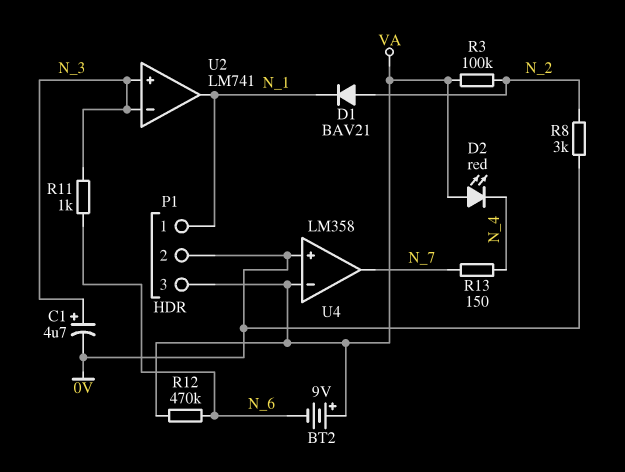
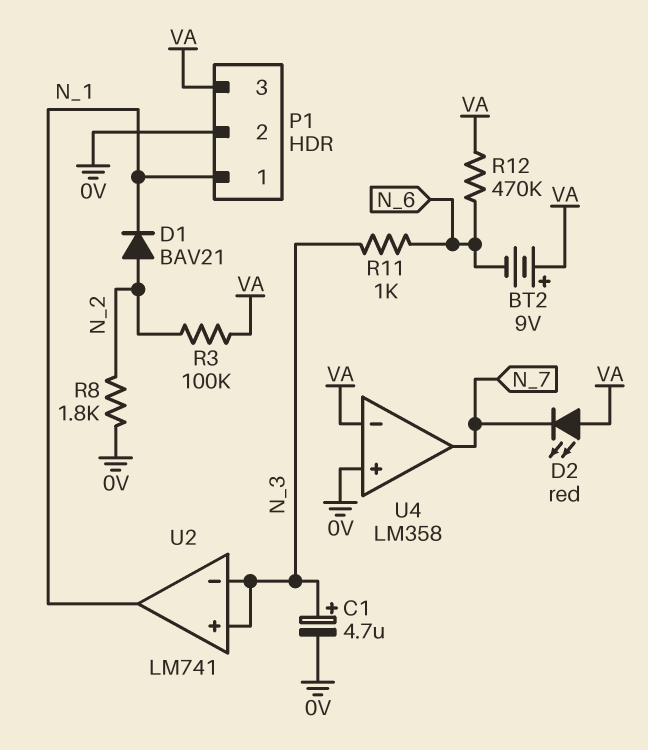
D2: LED red (A VA, K N_4) -> LED red (A VA, K N_7)
R8: 3k (0V, N_2) -> 1.8k (0V, N_2)
R13: 150 (N_4, N_7) -> none

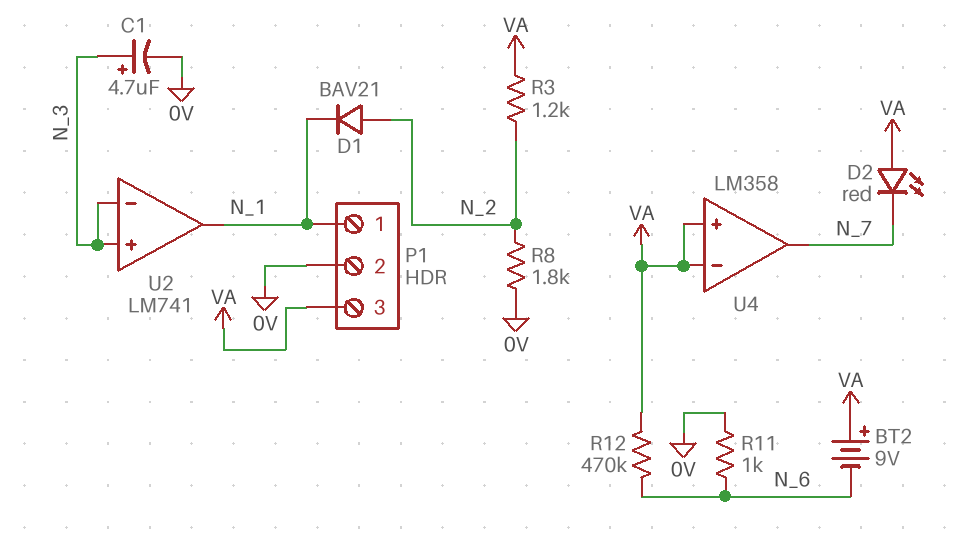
R3: 100k (N_2, VA) -> 1.2k (N_2, VA)
R11: 1k (N_3, N_6) -> 1k (0V, N_6)
U4 pin in+: 0V -> VA

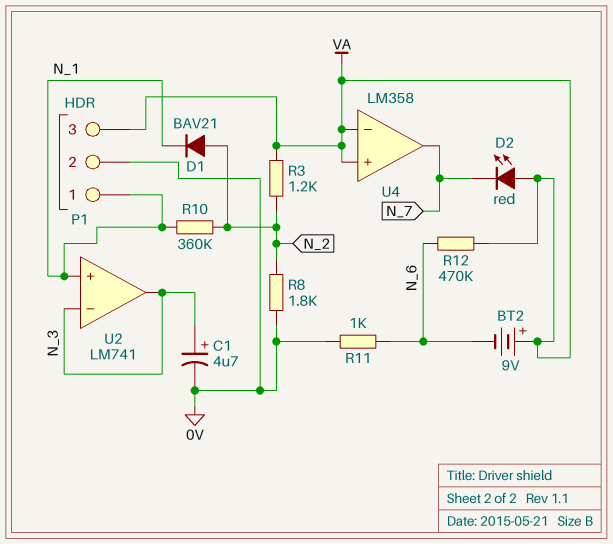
R10: none -> 360k (N_1, N_2)
U2 pin in+: N_3 -> N_1
U2 pin out: N_1 -> N_3

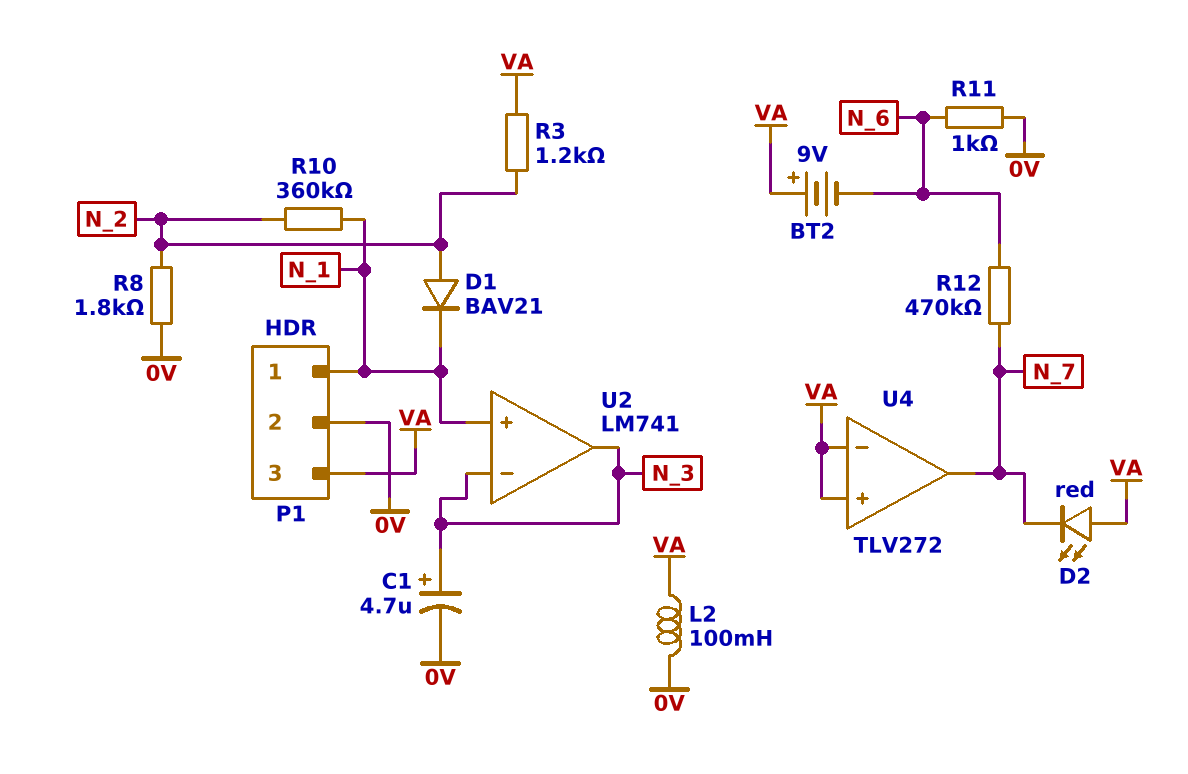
L2: none -> 100mH (0V, VA)
R12: 470k (N_6, VA) -> 470k (N_6, N_7)
U4: LM358 -> TLV272

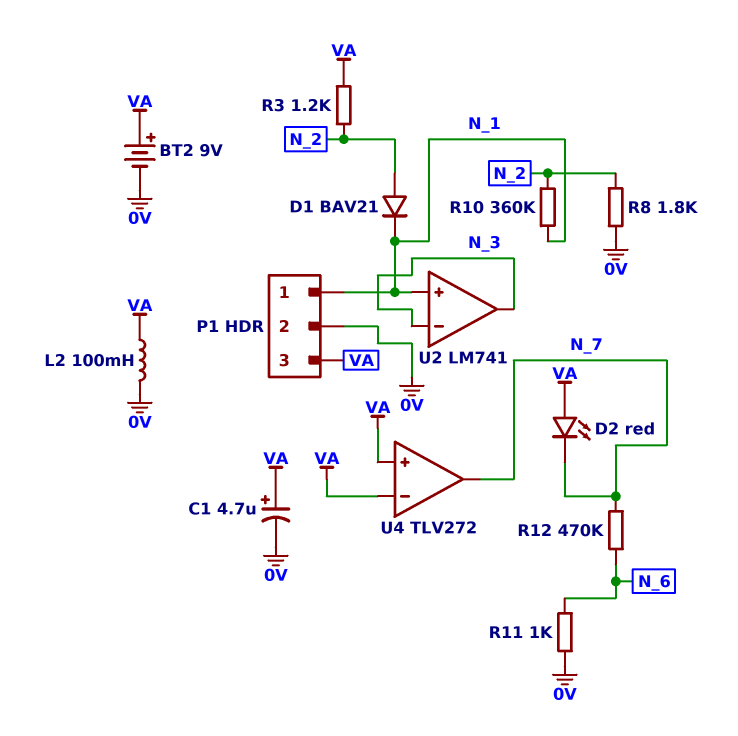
BT2: 9V (plus VA, minus N_6) -> 9V (plus VA, minus 0V)
C1: 4.7uF (plus N_3, minus 0V) -> 4.7uF (plus VA, minus 0V)

